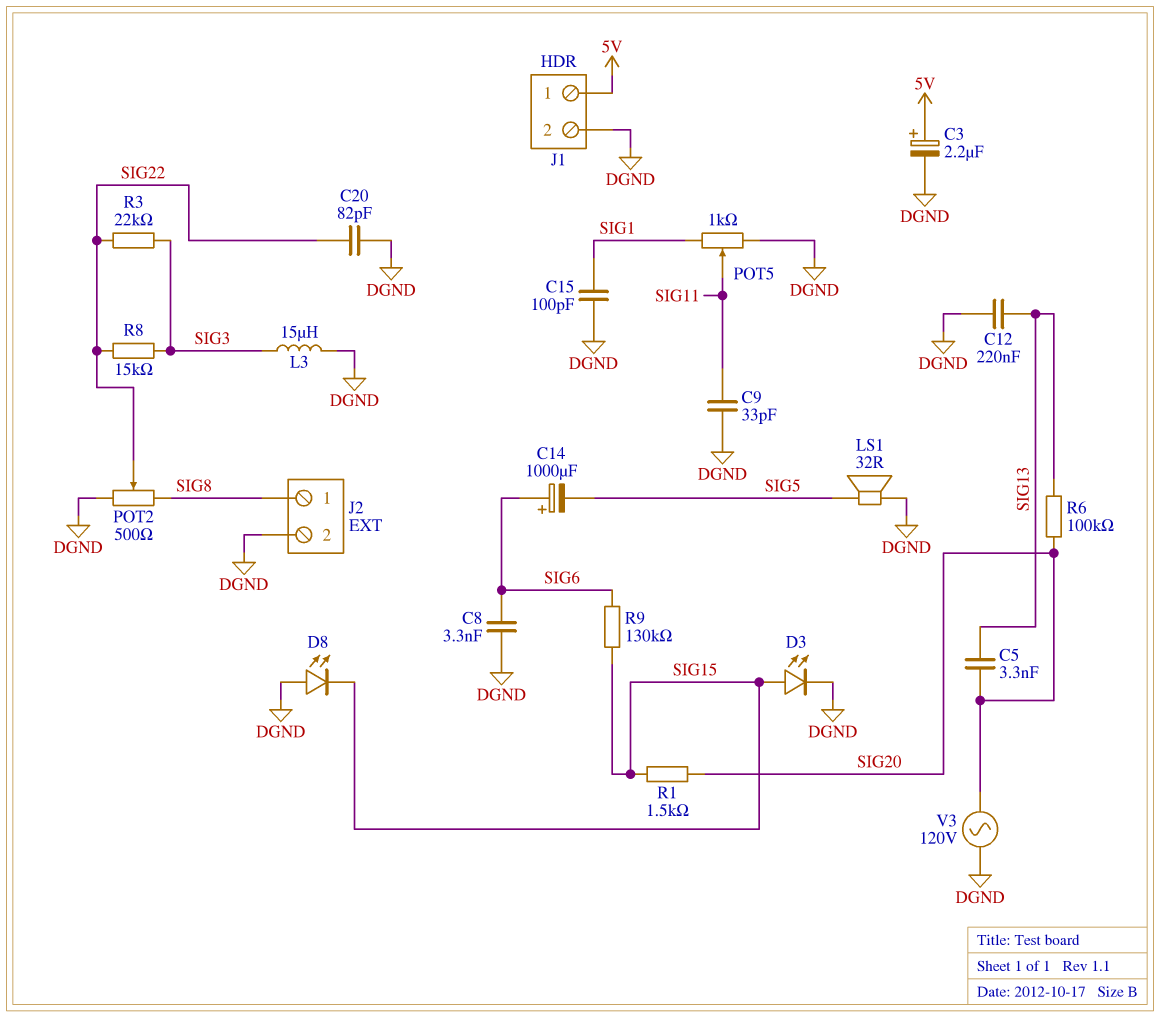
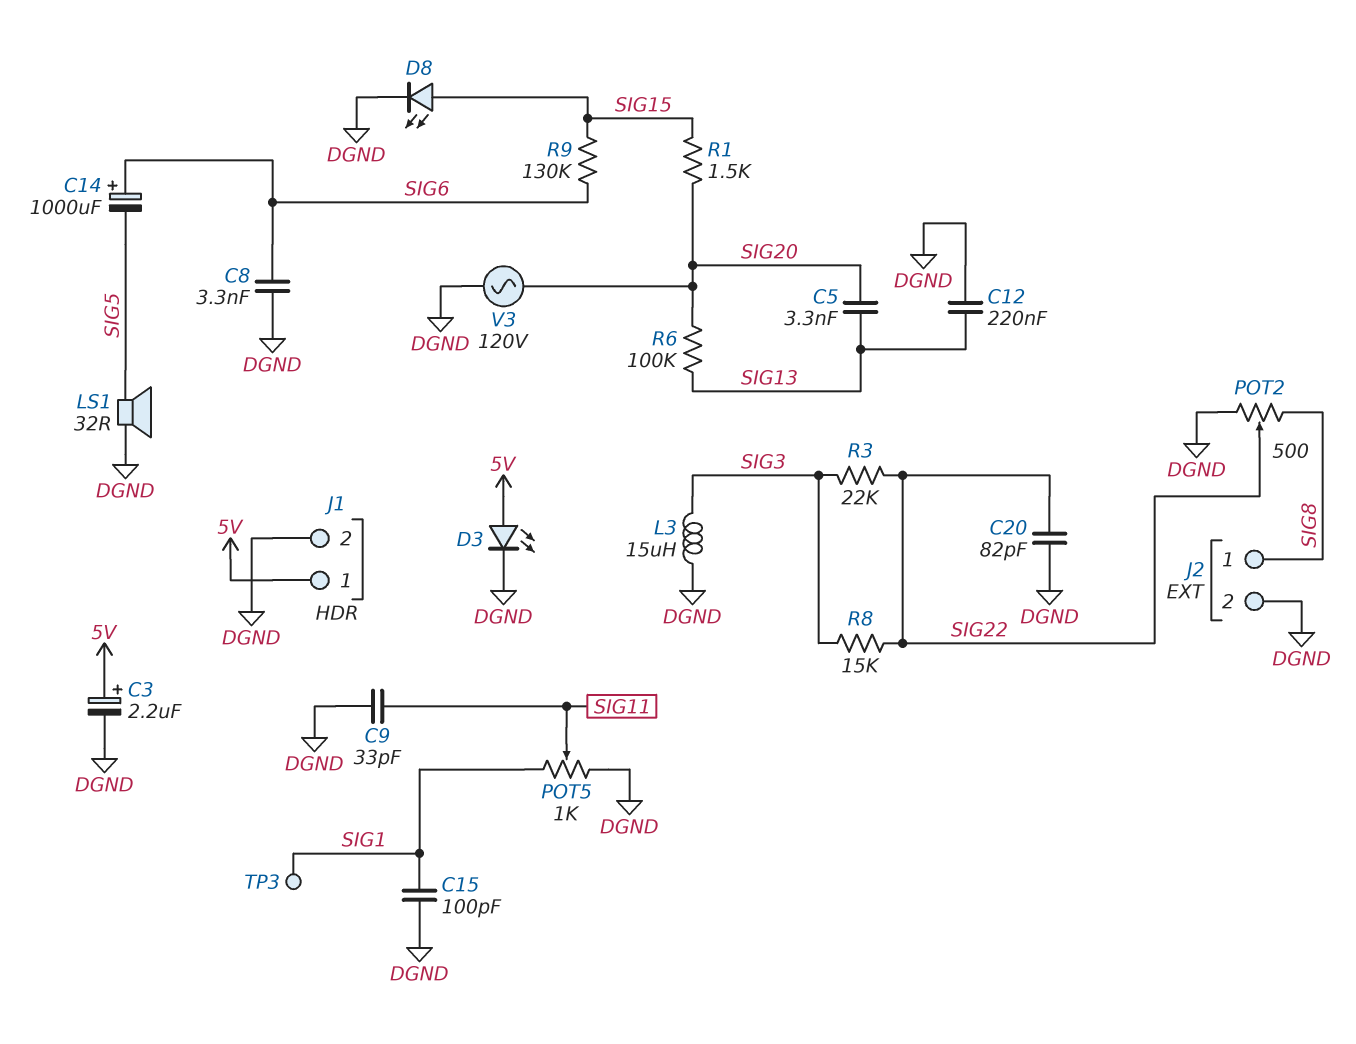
D3: LED (A SIG15, K DGND) -> LED (A 5V, K DGND)
D8: LED (A DGND, K SIG15) -> LED (A SIG15, K DGND)
TP3: none -> test point (SIG1)

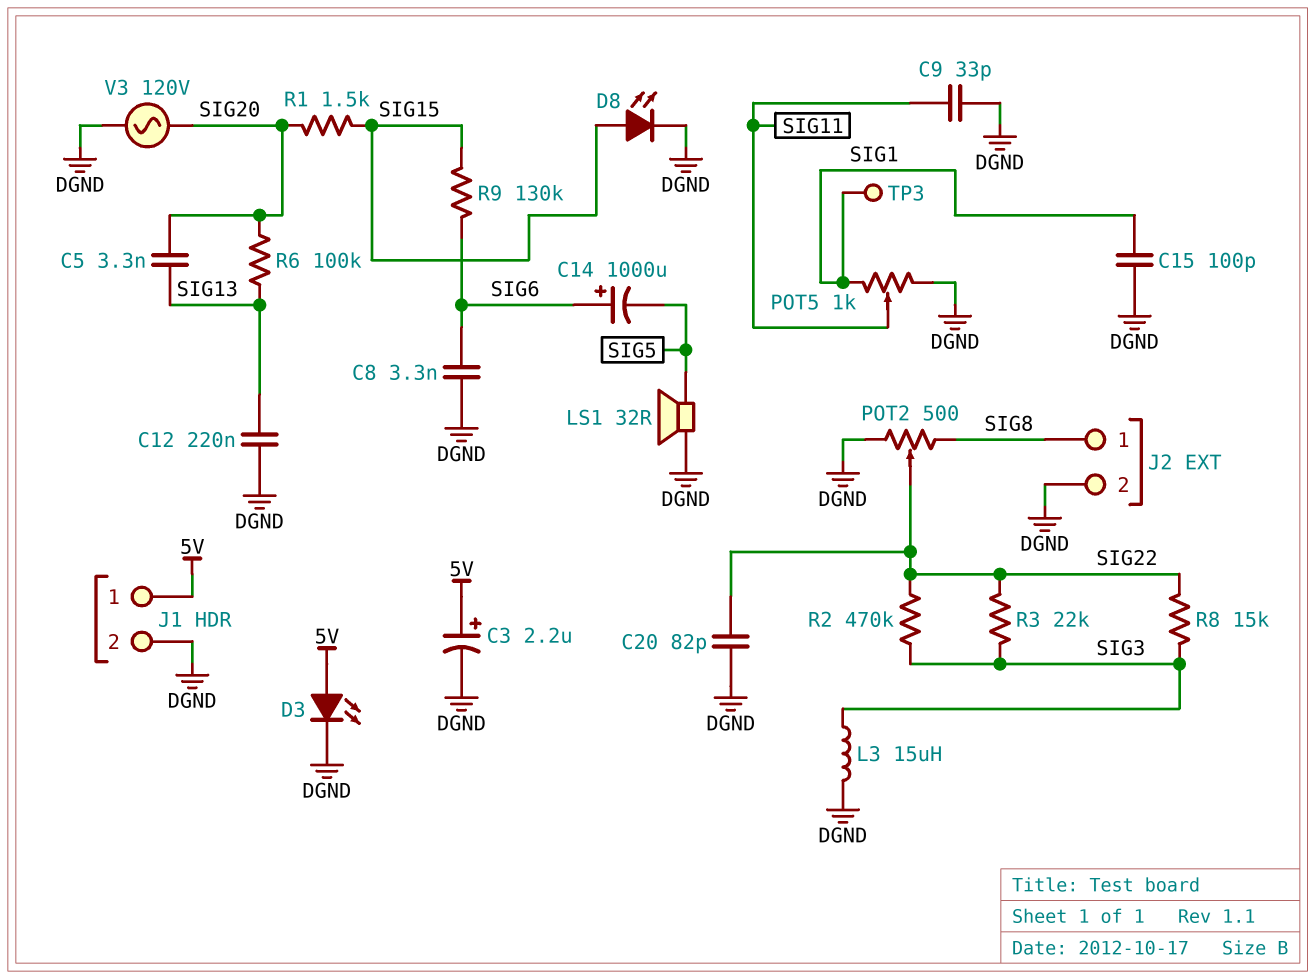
R2: none -> 470k (SIG3, SIG22)

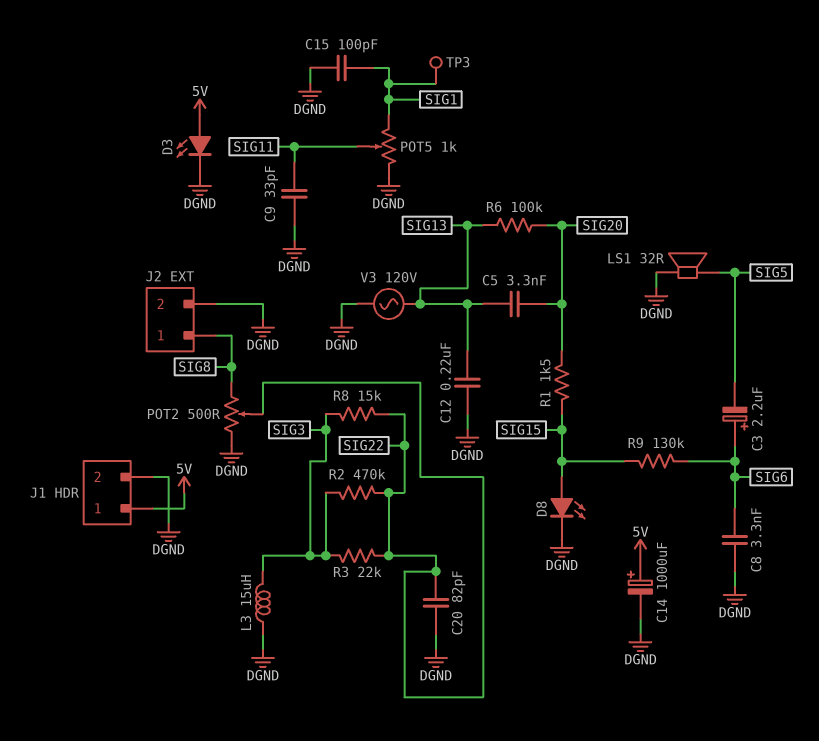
C3: 2.2uF (plus 5V, minus DGND) -> 2.2uF (plus SIG6, minus SIG5)
C14: 1000uF (plus SIG6, minus SIG5) -> 1000uF (plus 5V, minus DGND)
V3: AC 120V (DGND, SIG20) -> AC 120V (DGND, SIG13)

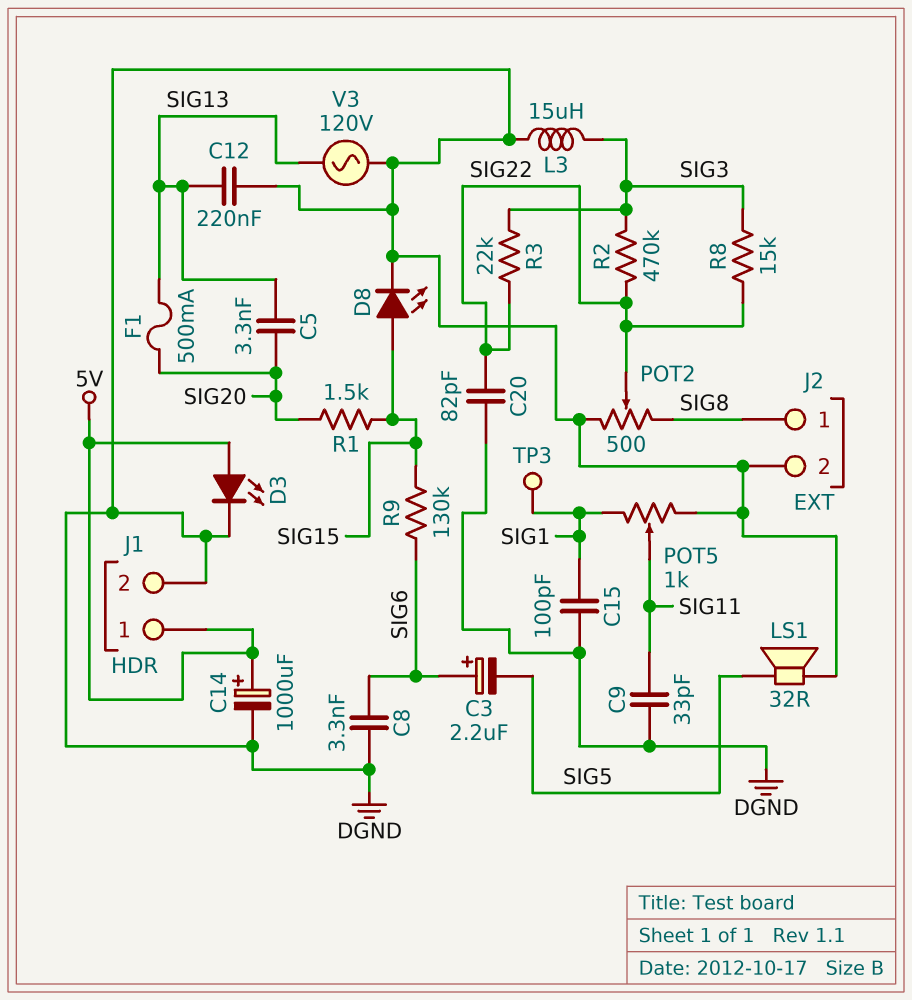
F1: none -> 500mA (SIG13, SIG20)
R6: 100k (SIG13, SIG20) -> none

